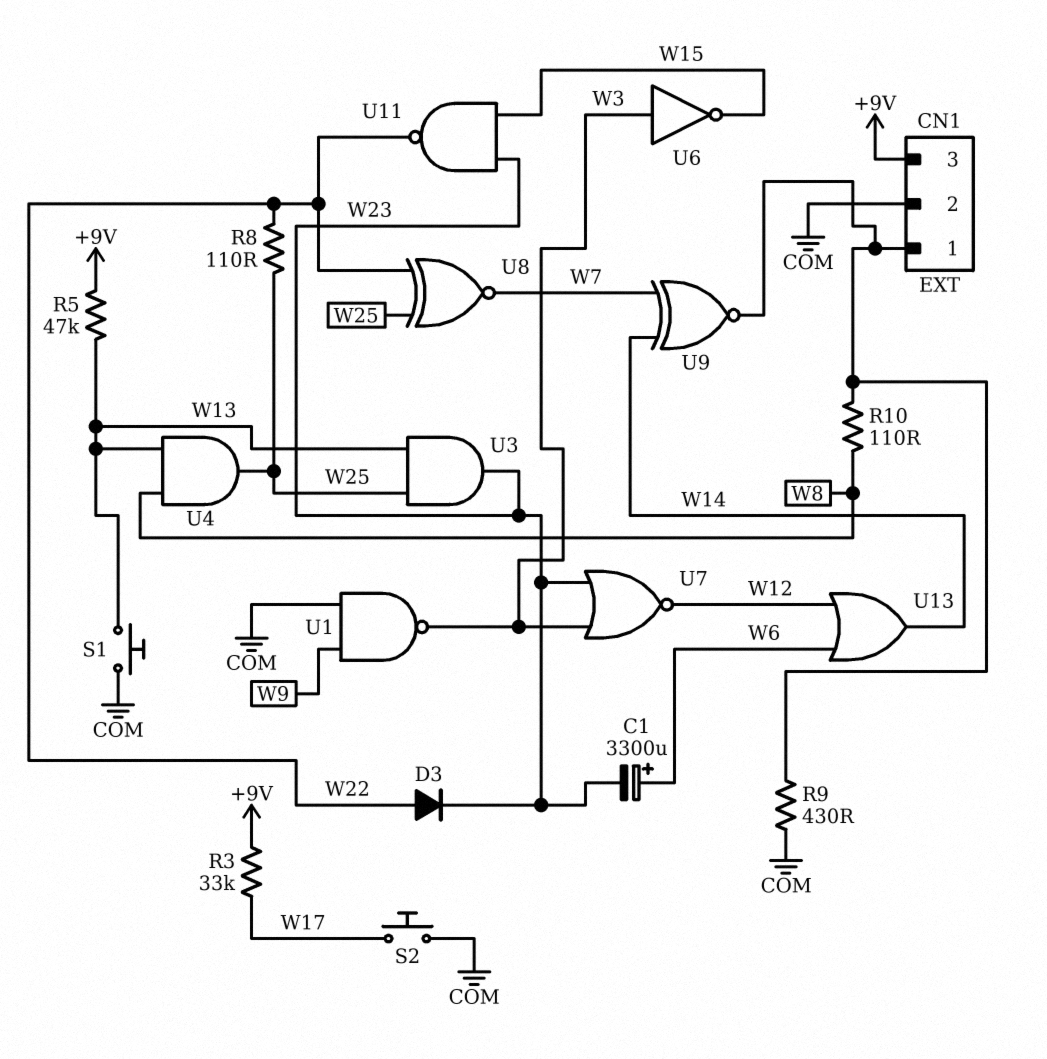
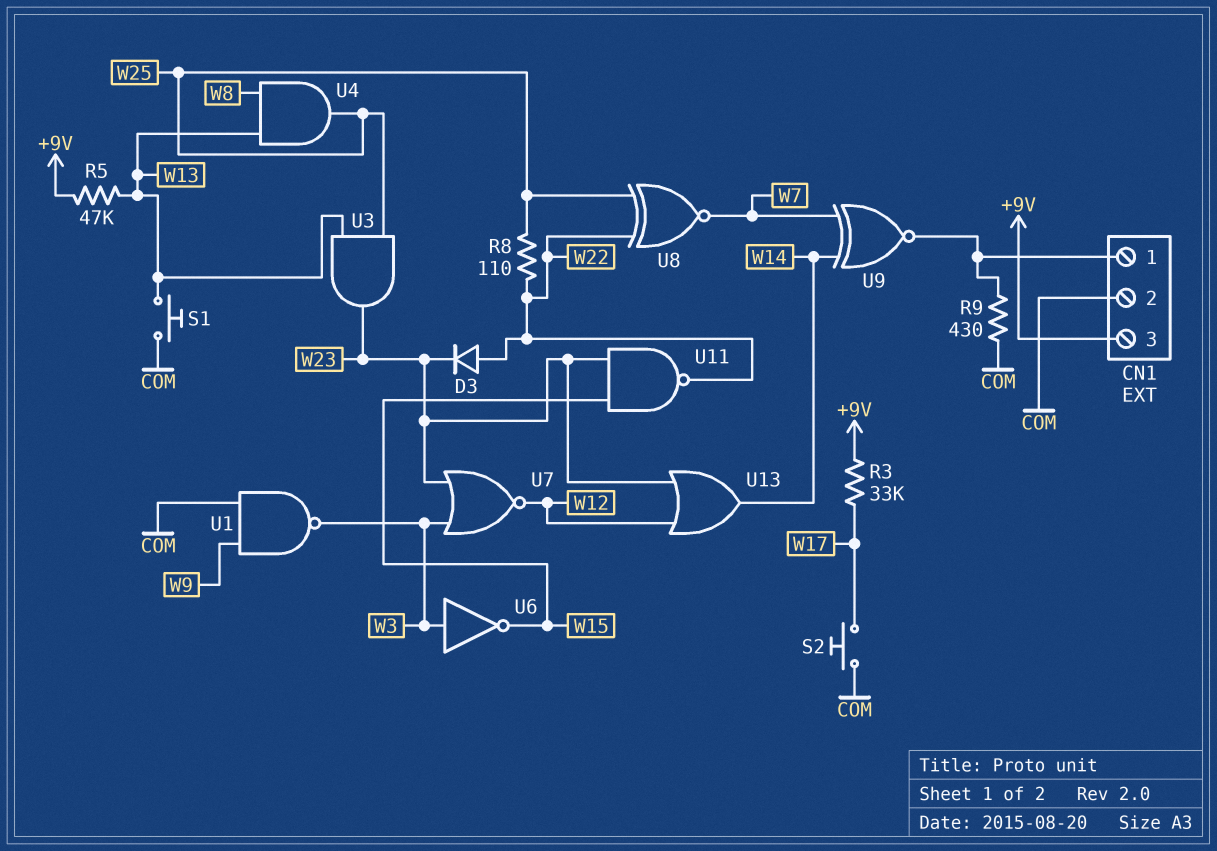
C1: 3300uF (plus W6, minus W23) -> none
R10: 110 (CN1/1, W8) -> none
U13: OR (in W6, in W12, out W14) -> OR (in W12, in W23, out W14)

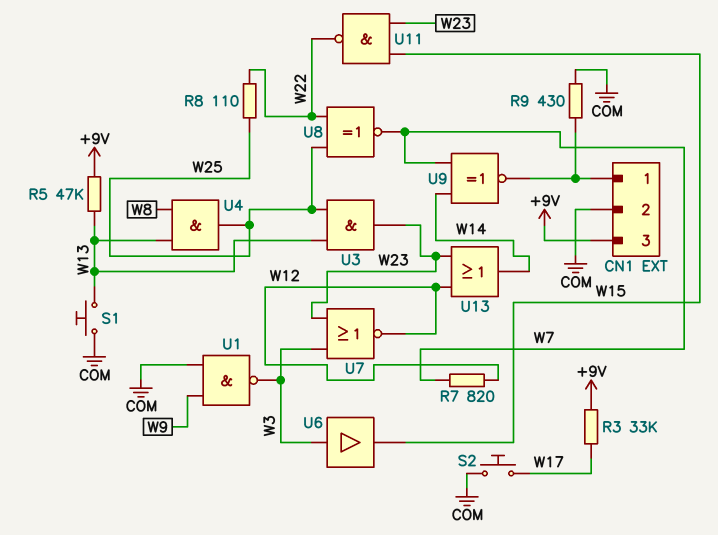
D3: diode (A W22, K W23) -> none
R7: none -> 820 (W7, W12)
U6: NOT (in W3, out W15) -> buffer (in W3, out W15)

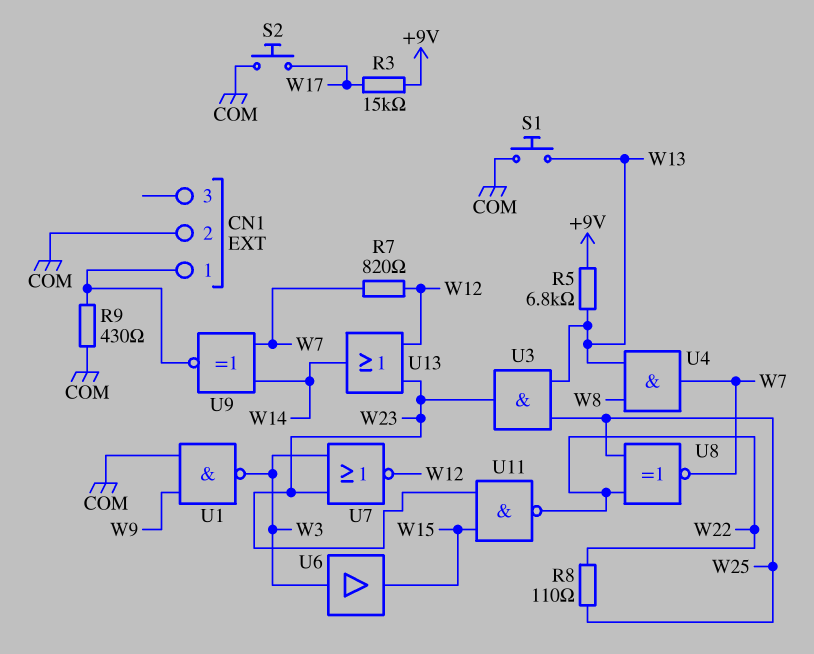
CN1 pin 3: +9V -> none
R3: 33k (+9V, W17) -> 15k (+9V, W17)
R5: 47k (+9V, W13) -> 6.8k (+9V, W13)
U4: AND (in W8, in W13, out W25) -> AND (in W8, in W13, out W7)

